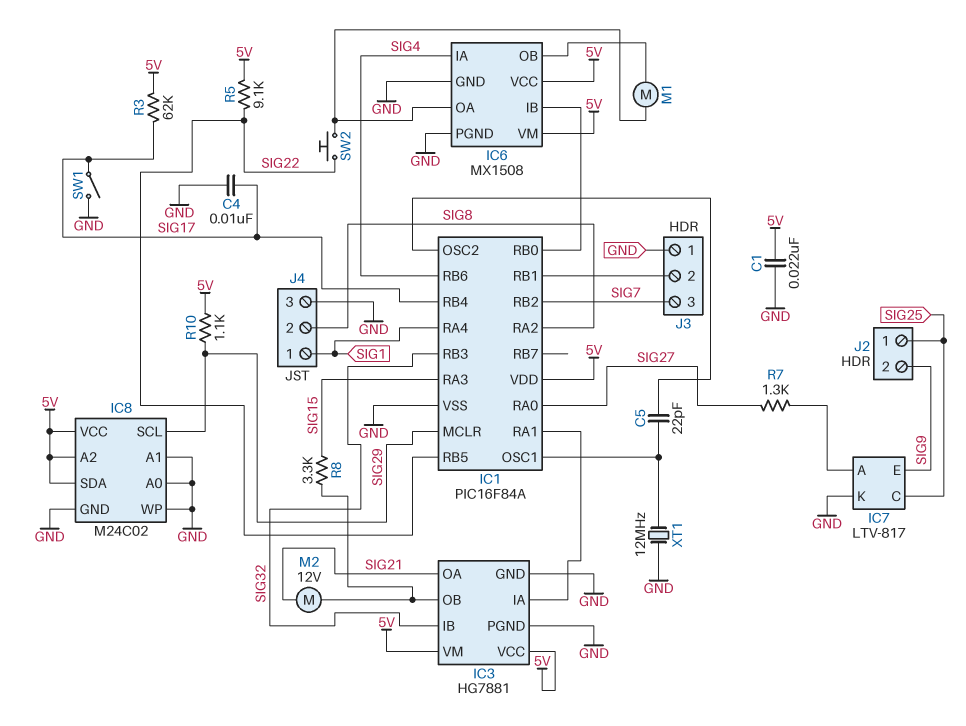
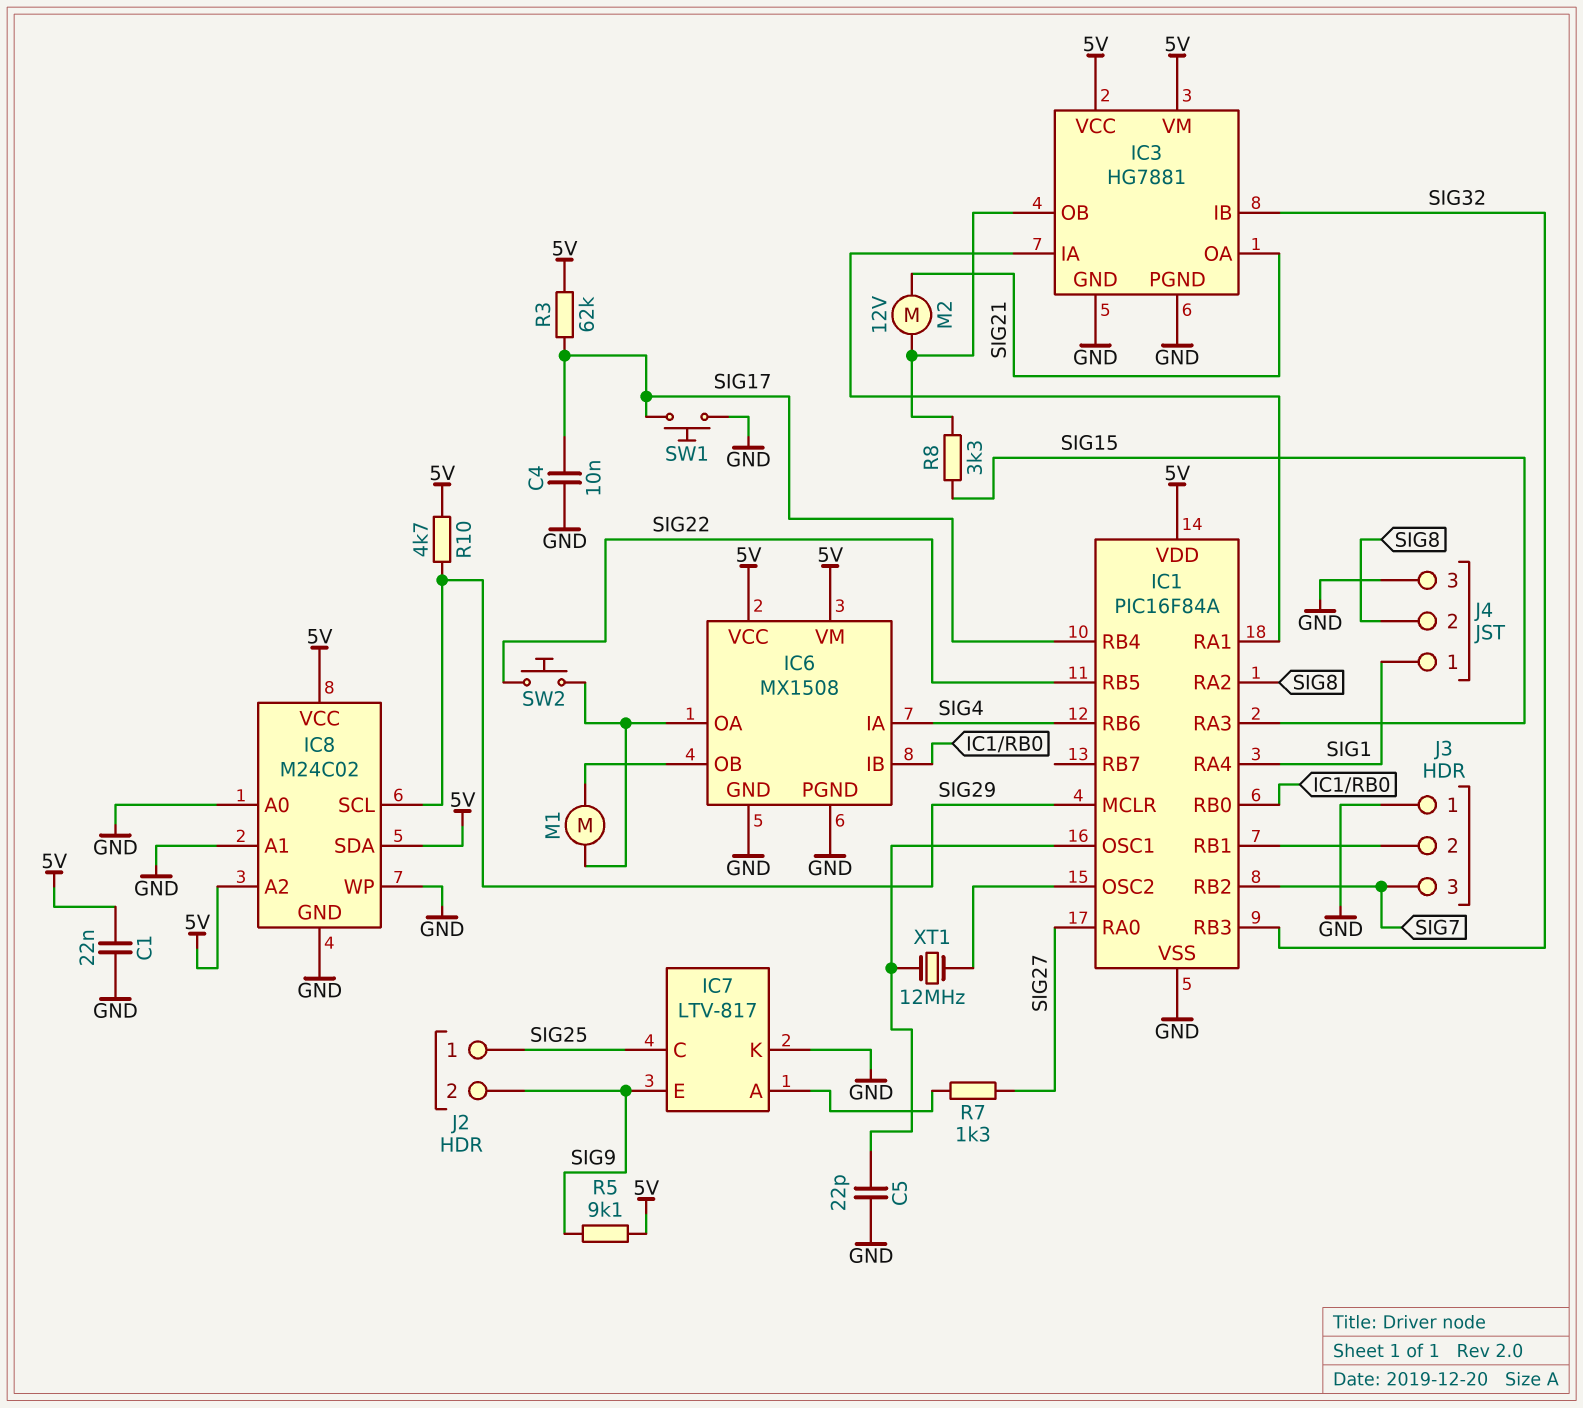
C5: 22pF (IC1/OSC1, IC1/OSC2) -> 22pF (GND, IC1/OSC1)
R5: 9.1k (5V, SIG22) -> 9.1k (5V, SIG9)
R10: 1.1k (5V, SIG29) -> 4.7k (5V, SIG29)
SW1: switch (GND, SIG17) -> button (GND, SIG17)
XT1: 12MHz (GND, IC1/OSC1) -> 12MHz (IC1/OSC1, IC1/OSC2)

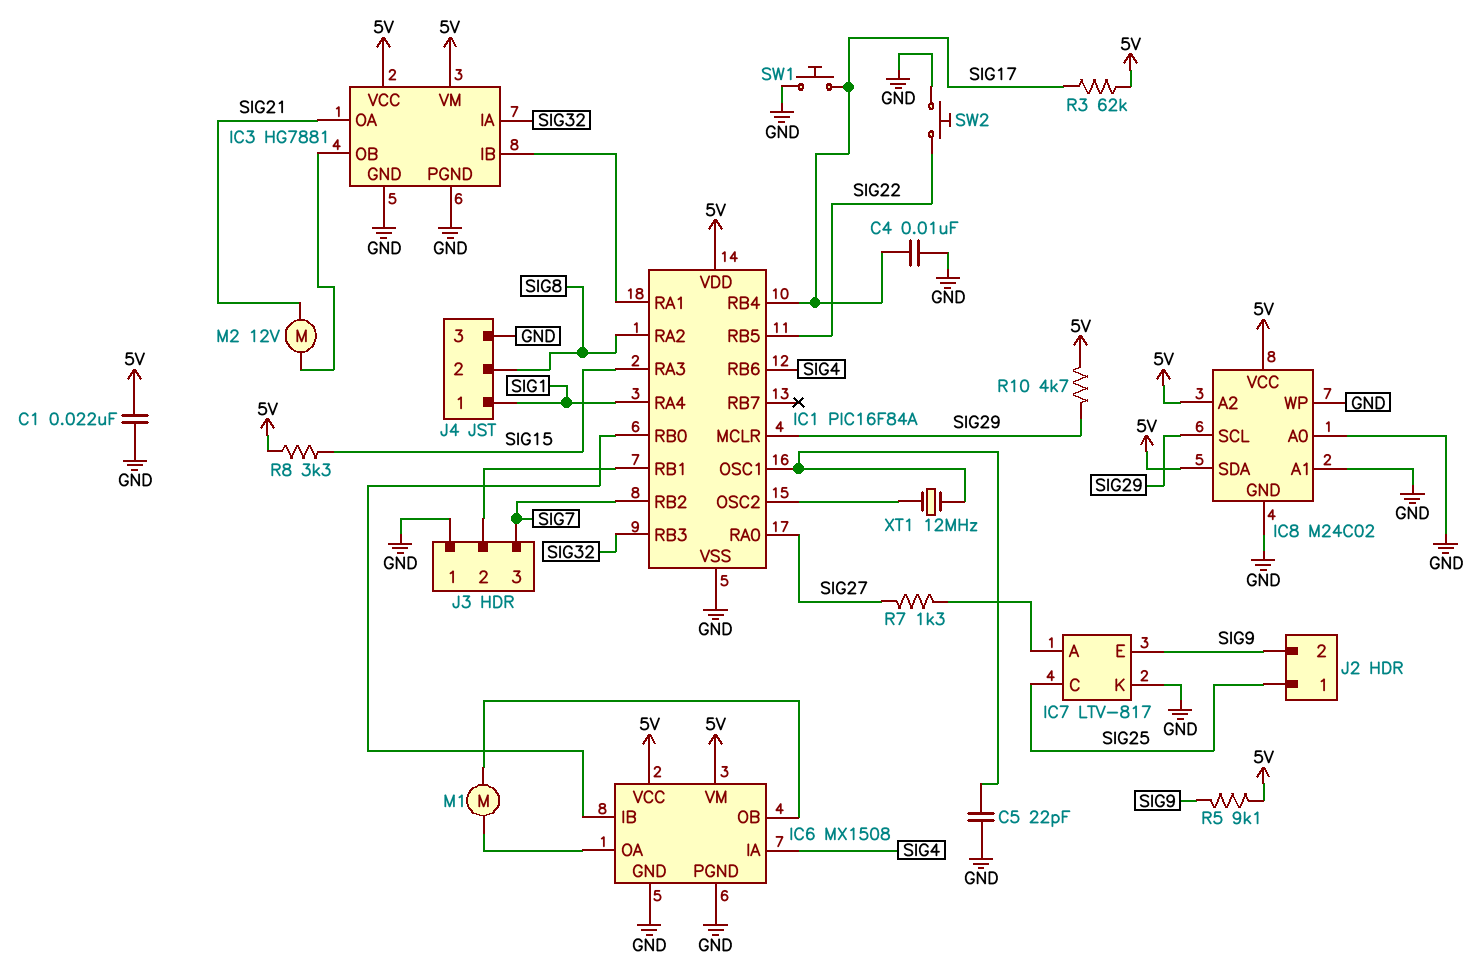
IC3 pin IA: IC1/RA1 -> SIG32
IC3 pin IB: SIG32 -> IC1/RA1
R8: 3.3k (IC3/OB, SIG15) -> 3.3k (5V, SIG15)
SW2: button (IC6/OA, SIG22) -> button (GND, SIG22)

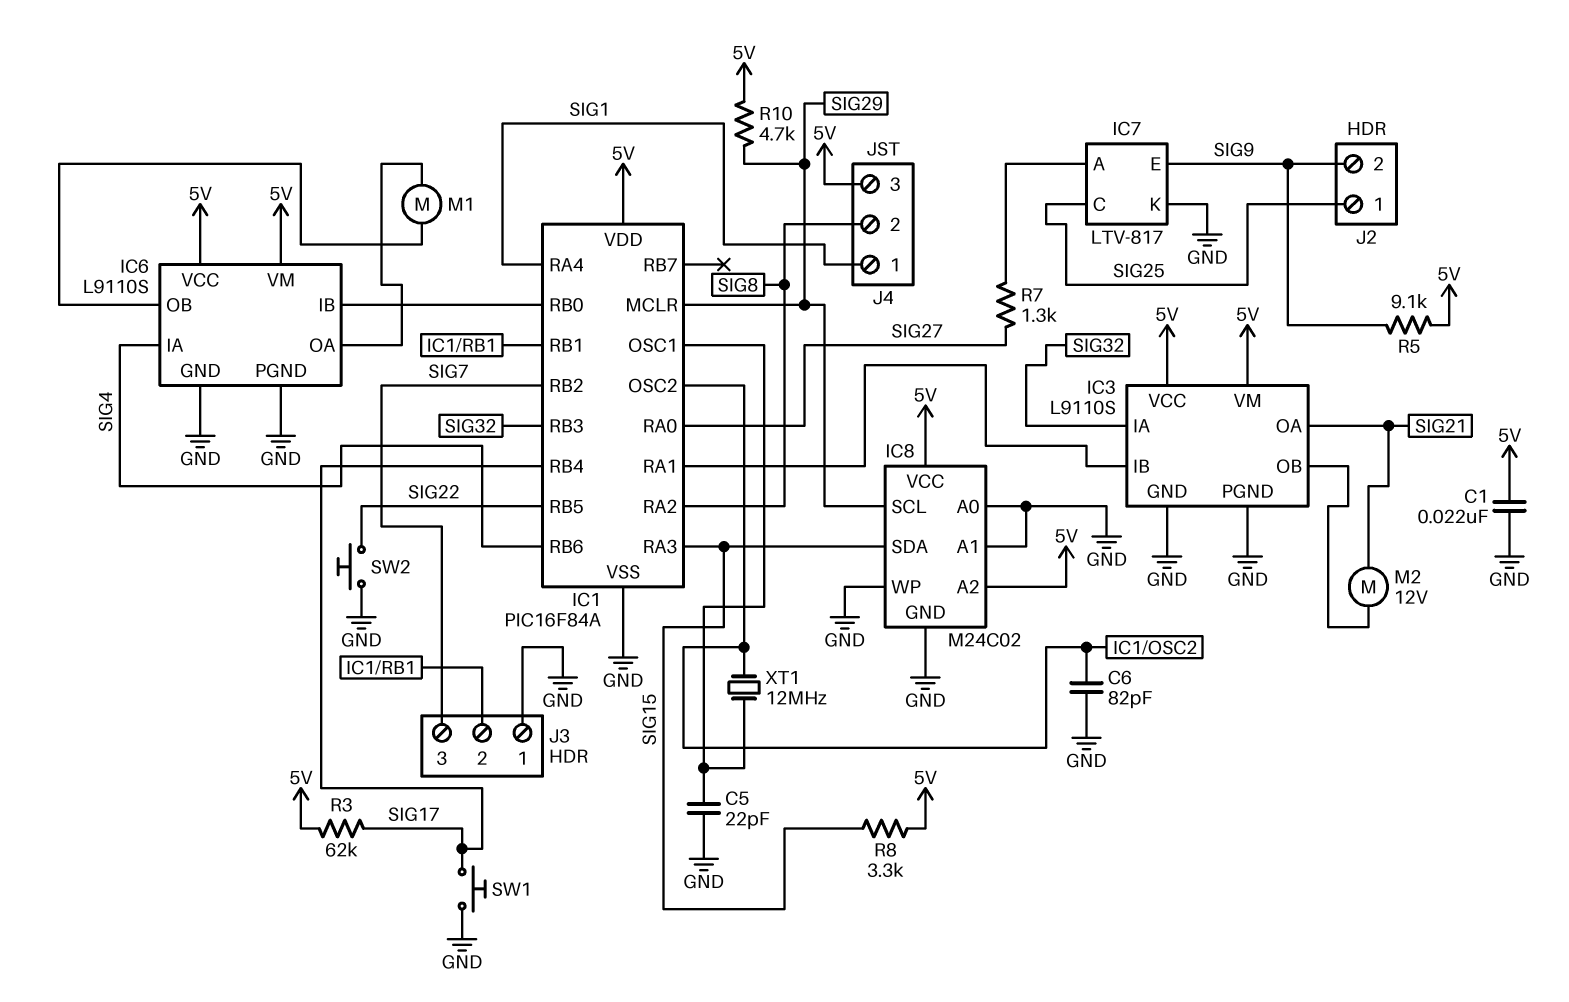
C4: 10nF (GND, SIG17) -> none
C6: none -> 82pF (GND, IC1/OSC2)
IC3: HG7881 -> L9110S
IC6: MX1508 -> L9110S
IC8 pin SDA: 5V -> SIG15
J4 pin 3: GND -> 5V

